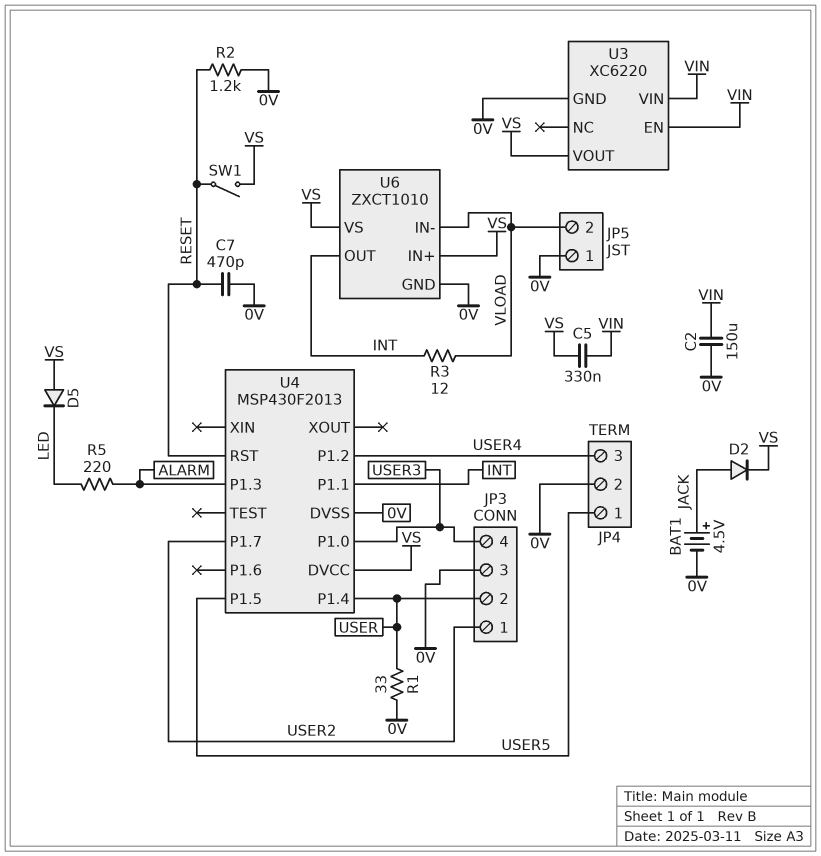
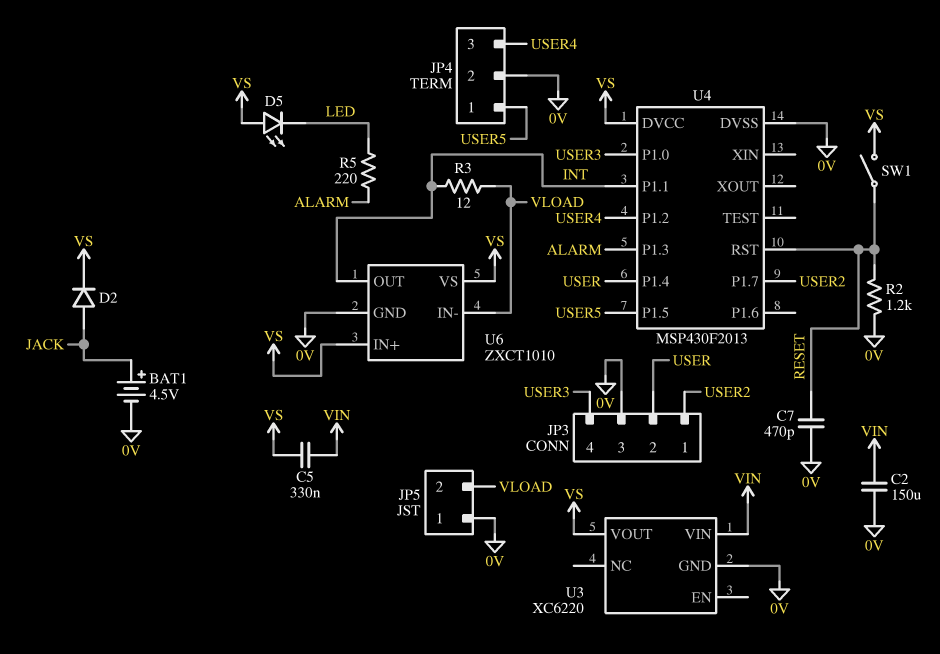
D5: diode (A VS, K LED) -> LED (A VS, K LED)
R1: 33 (0V, USER) -> none
U3 pin EN: VIN -> none

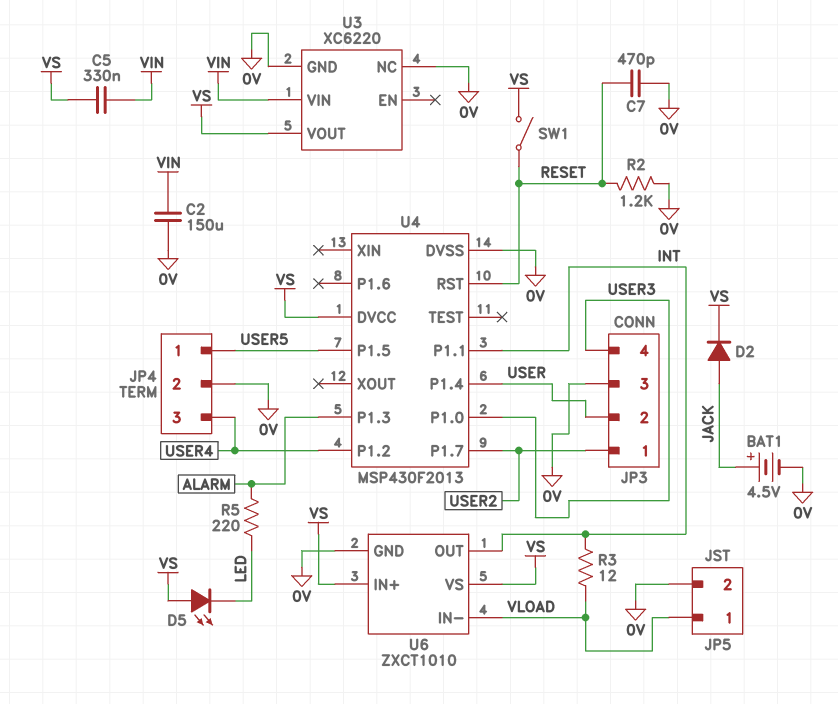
JP5 pin 1: 0V -> VLOAD
JP5 pin 2: VLOAD -> 0V
U3 pin NC: none -> 0V

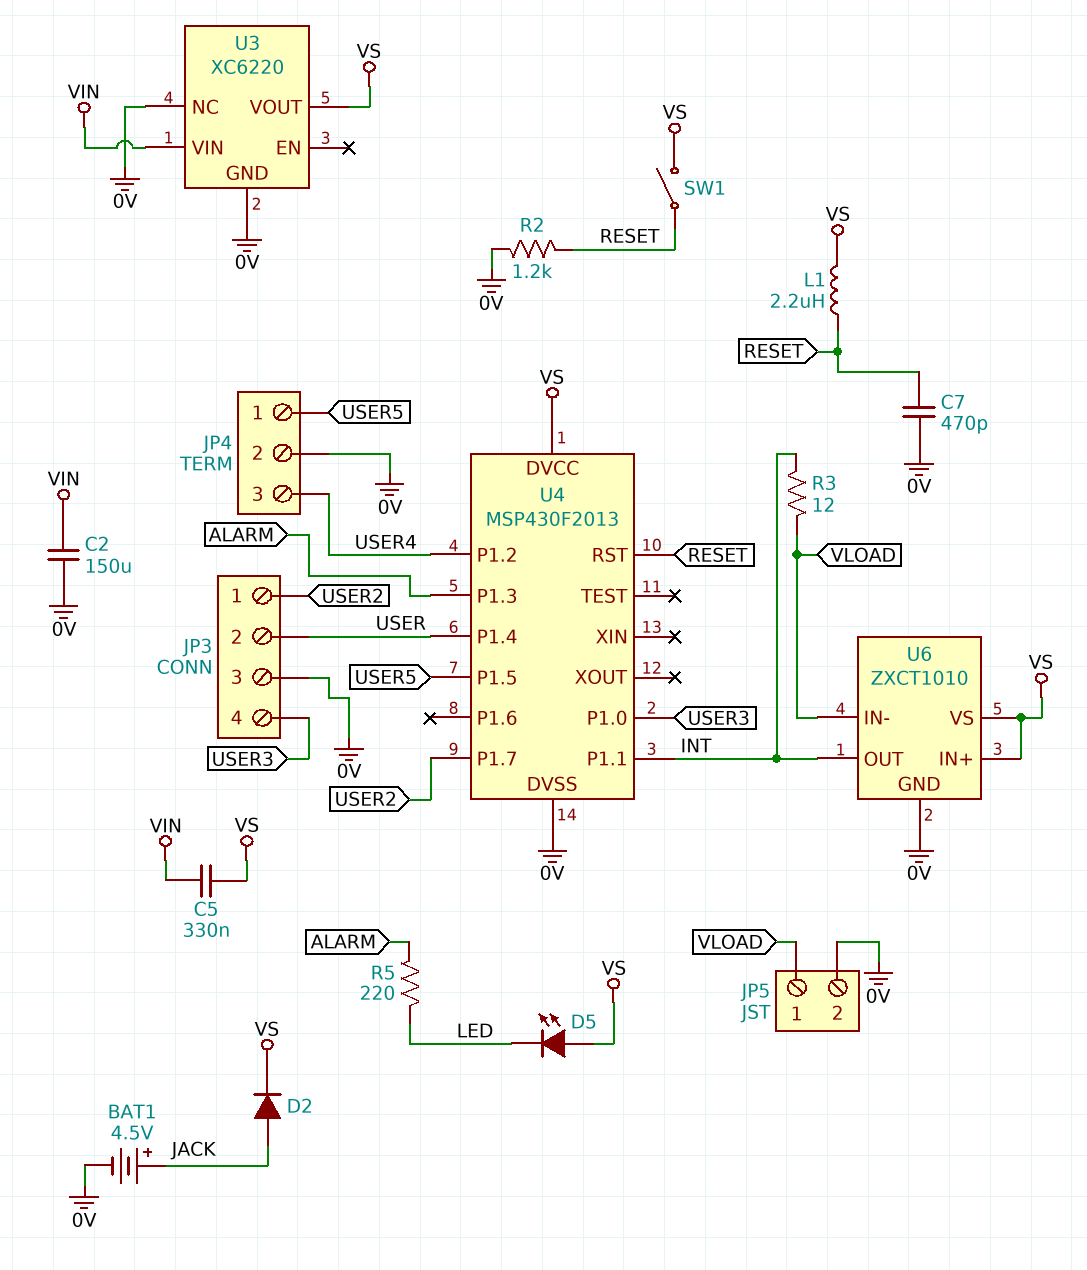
L1: none -> 2.2uH (RESET, VS)

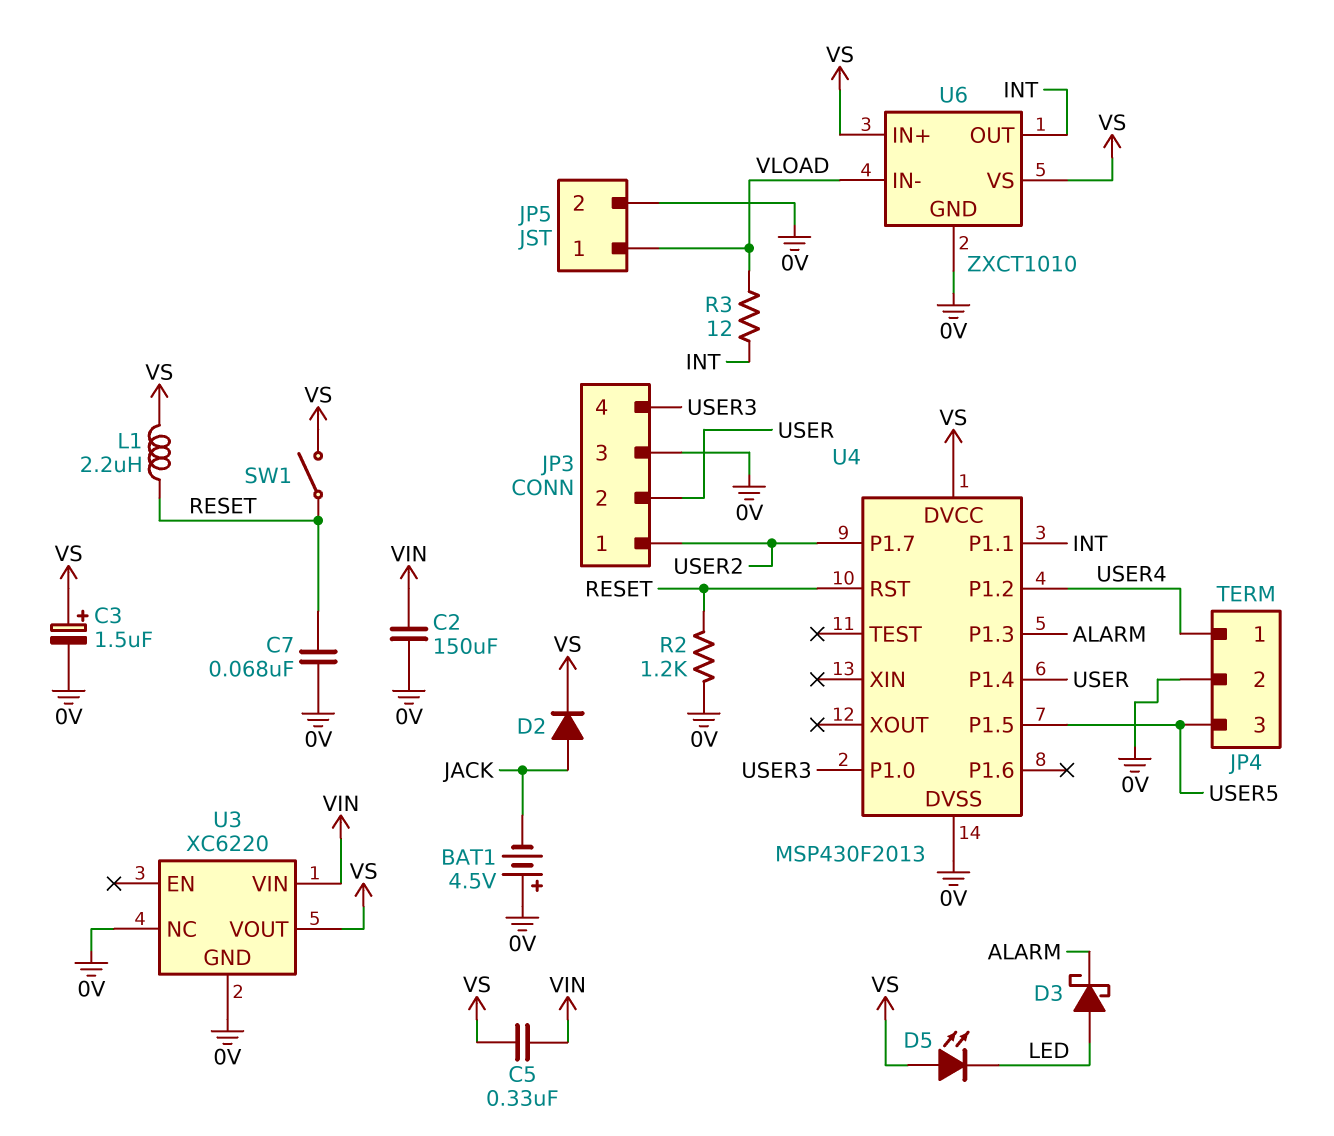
BAT1: 4.5V (plus JACK, minus 0V) -> 4.5V (plus 0V, minus JACK)
C3: none -> 1.5uF (plus VS, minus 0V)
C7: 470pF (0V, RESET) -> 68nF (0V, RESET)
D3: none -> schottky (A LED, K ALARM)
JP4 pin 1: USER5 -> USER4
JP4 pin 3: USER4 -> USER5
R5: 220 (ALARM, LED) -> none

